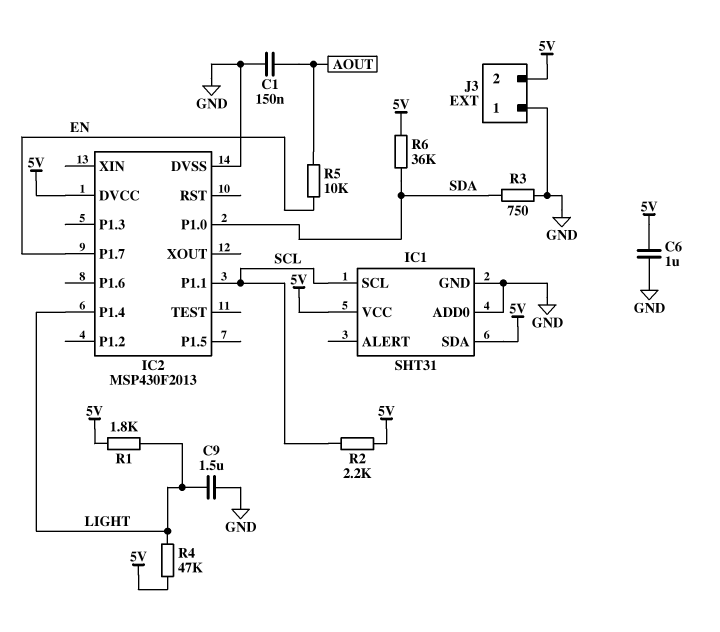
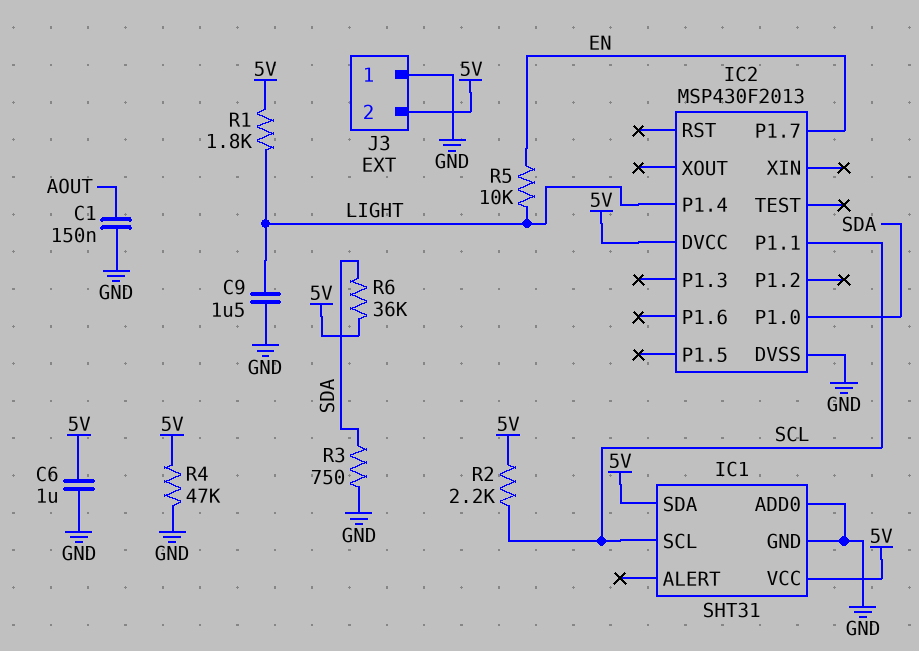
R4: 47k (5V, LIGHT) -> 47k (5V, GND)
R5: 10k (AOUT, EN) -> 10k (EN, LIGHT)

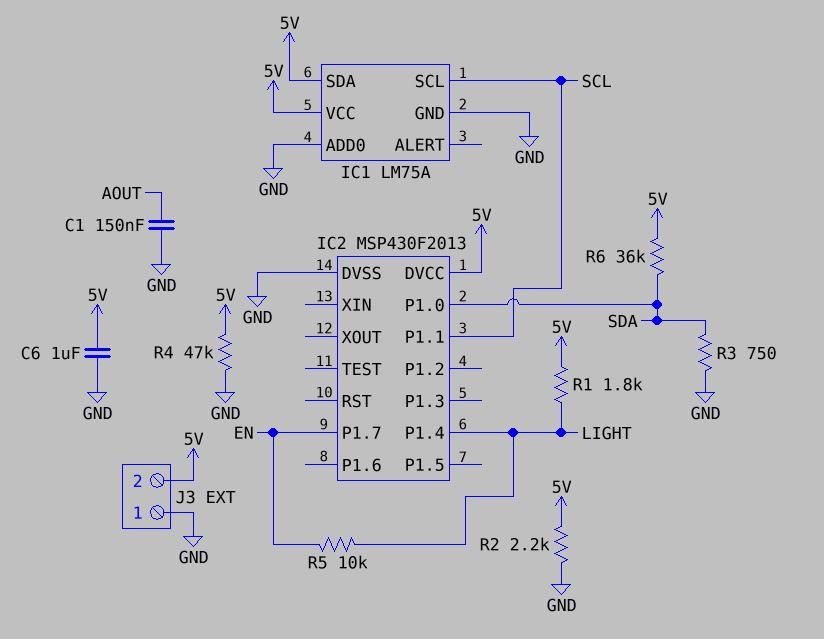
C9: 1.5uF (GND, LIGHT) -> none
IC1: SHT31 -> LM75A
R2: 2.2k (5V, SCL) -> 2.2k (5V, GND)

